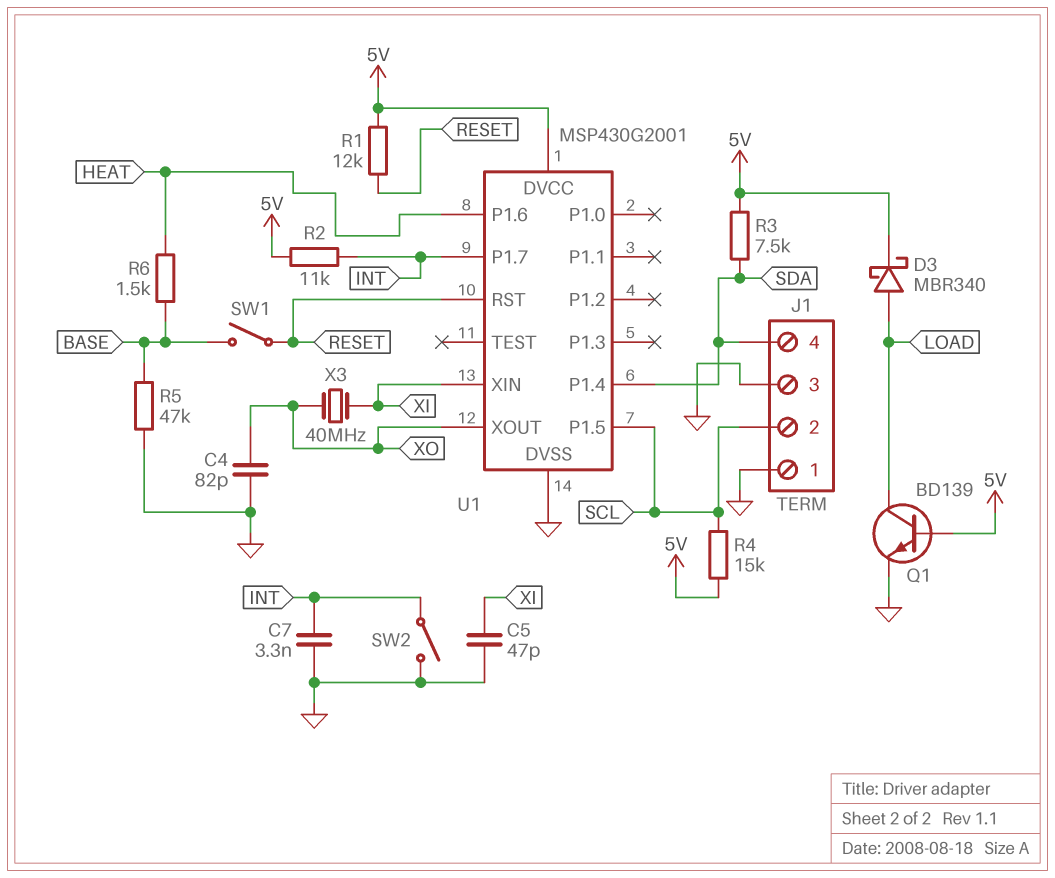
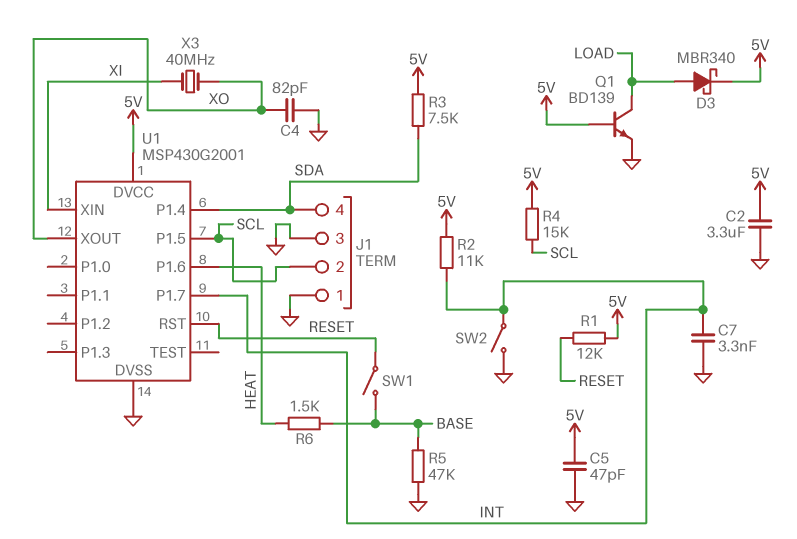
C2: none -> 3.3uF (5V, GND)
C5: 47pF (GND, XI) -> 47pF (5V, GND)

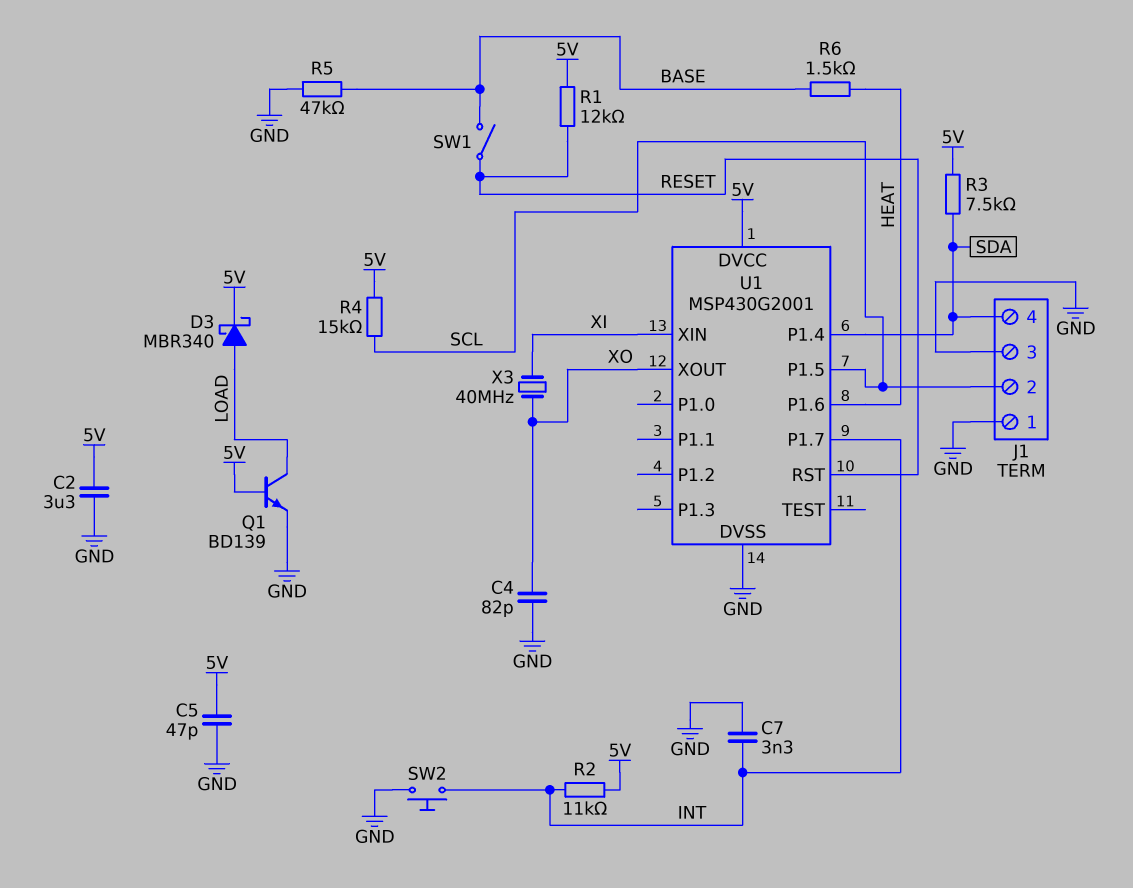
SW2: switch (GND, INT) -> button (GND, INT)

